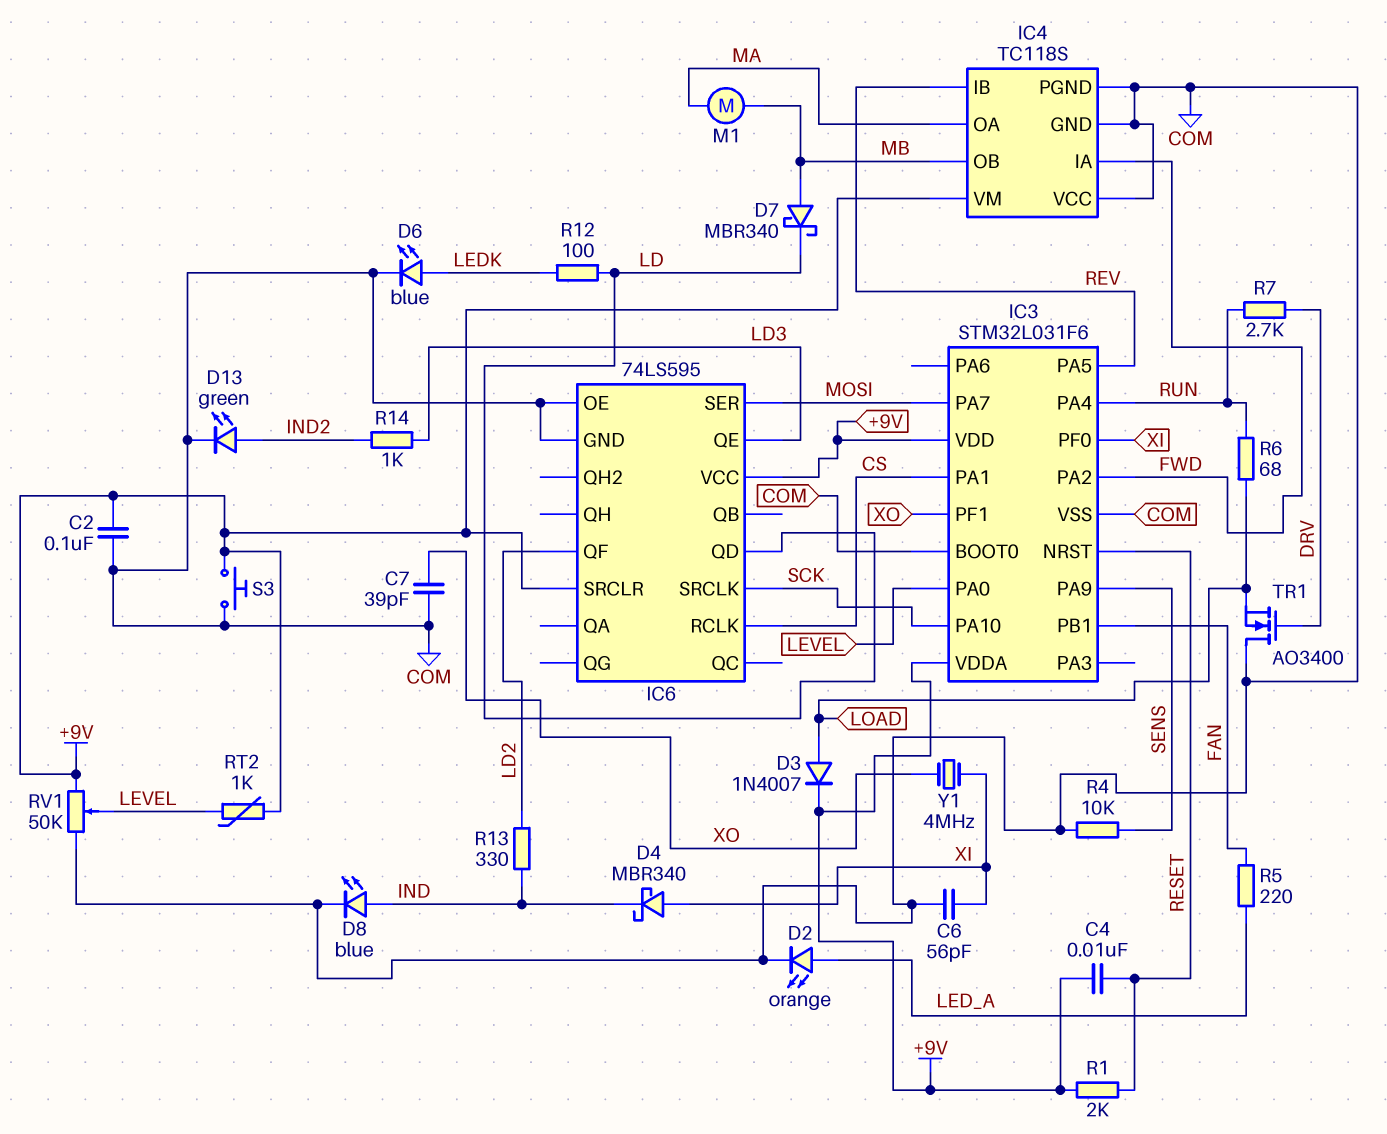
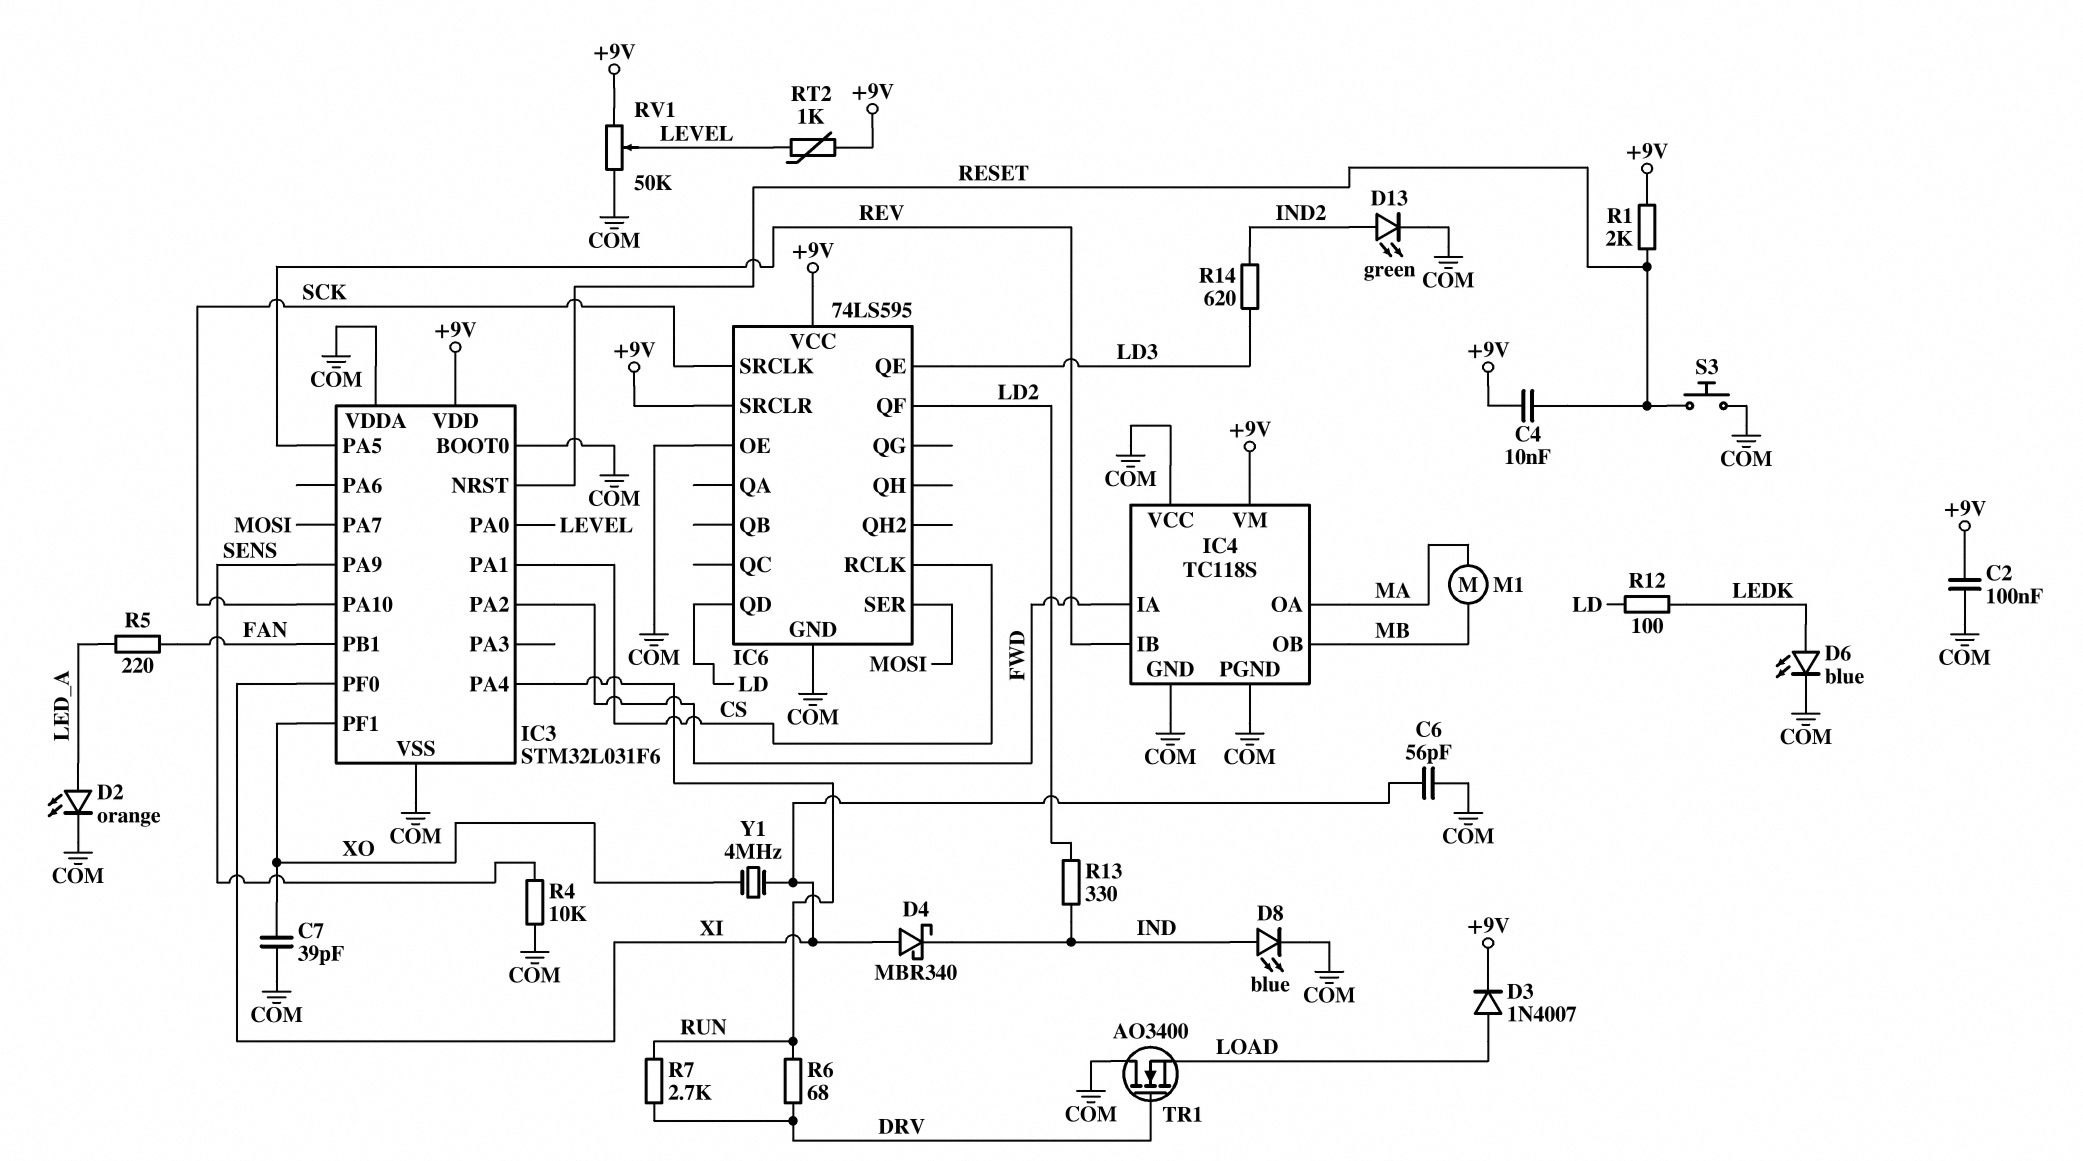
D7: schottky MBR340 (A MB, K LD) -> none
IC3 pin VDDA: +9V -> COM
R6: 68 (LOAD, RUN) -> 68 (DRV, RUN)
R14: 1k (IND2, LD3) -> 620 (IND2, LD3)
S3: button (+9V, COM) -> button (COM, RESET)

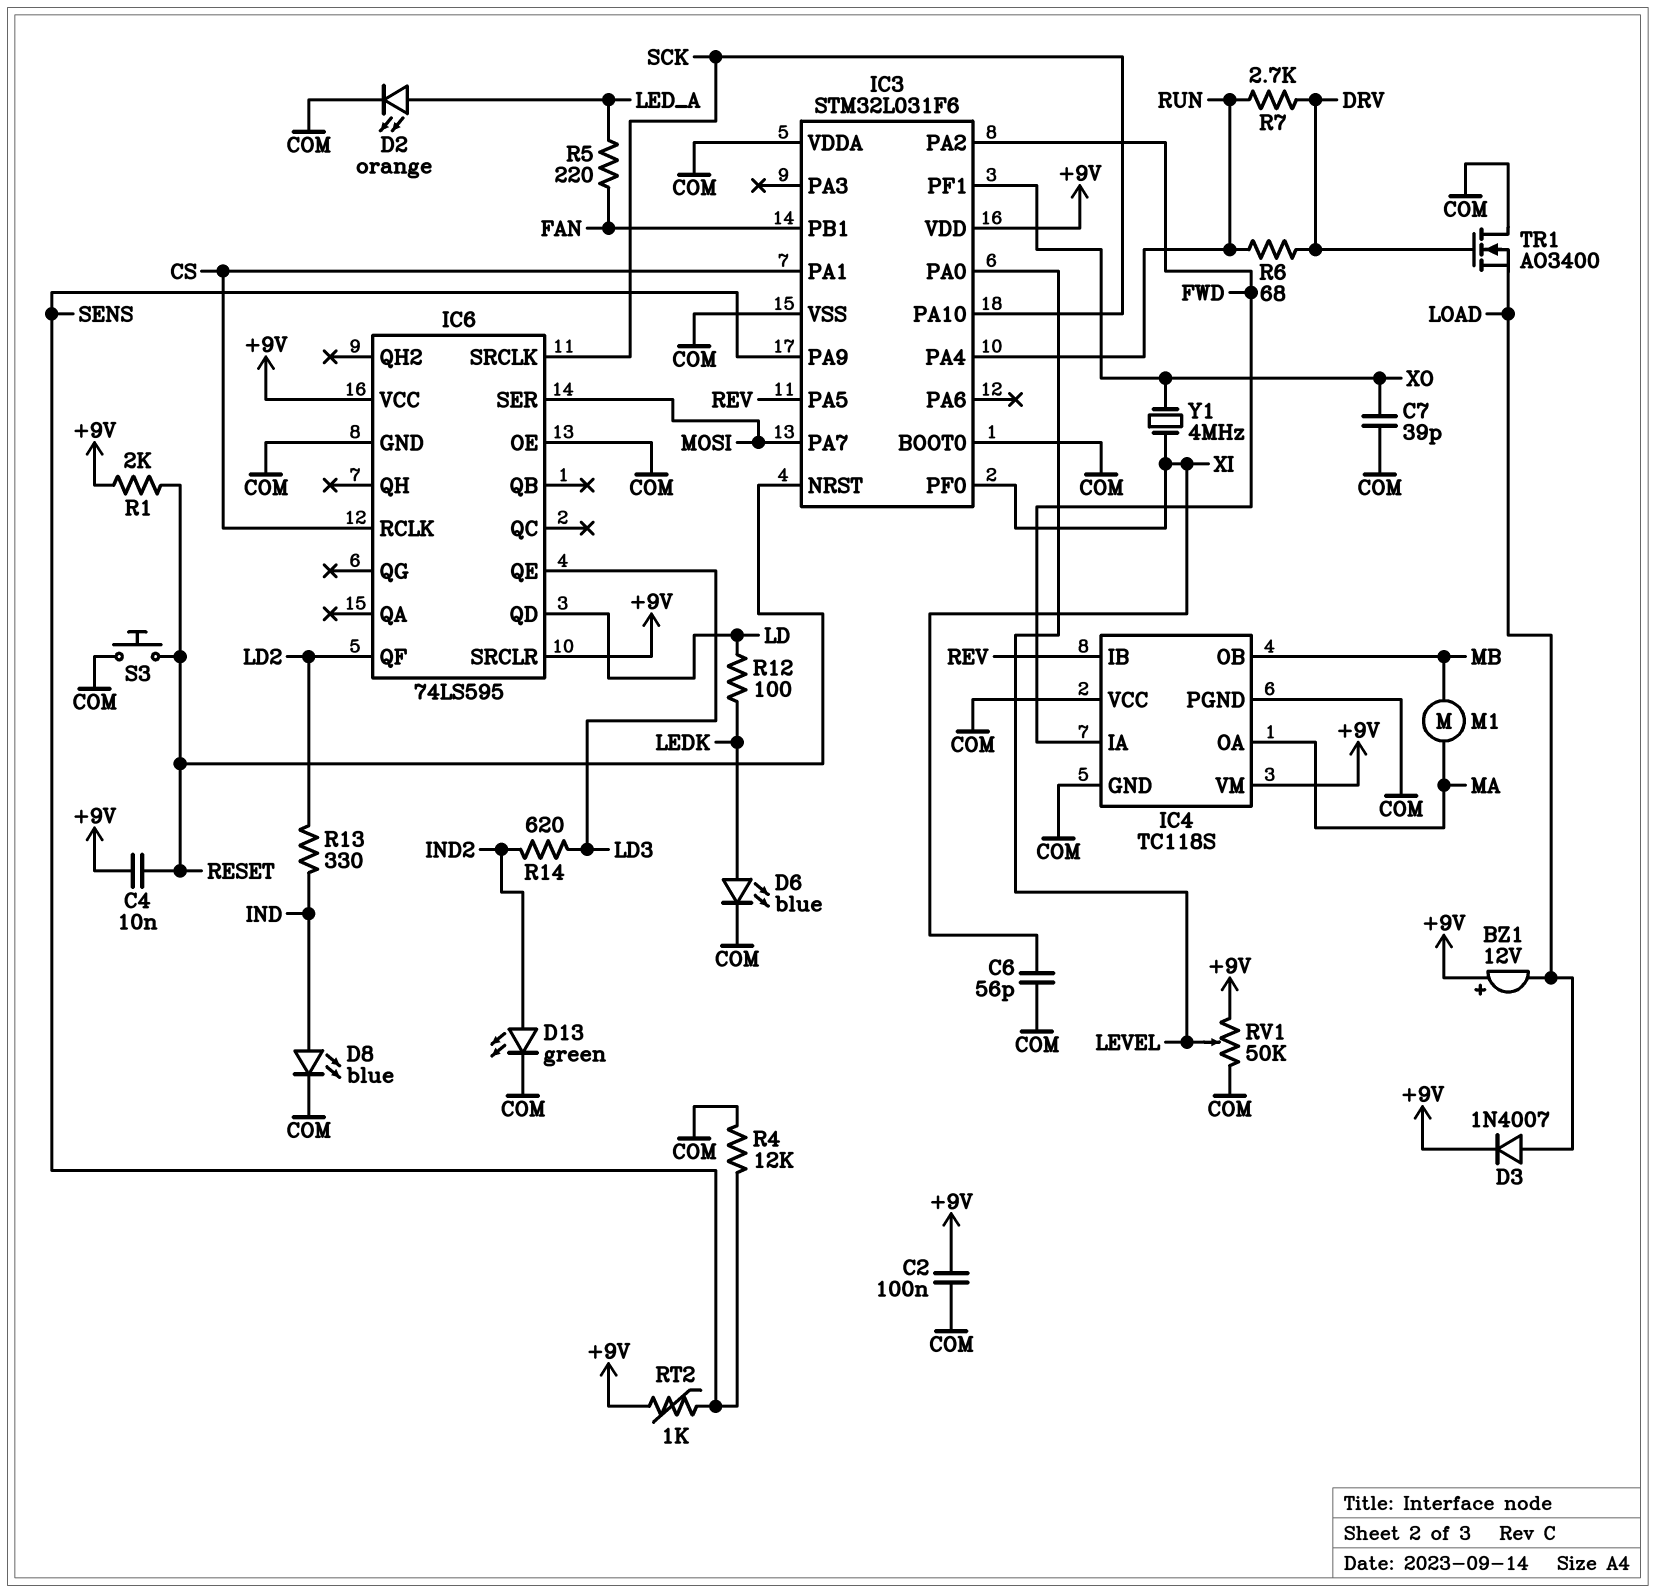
BZ1: none -> buzzer 12V (plus +9V, minus LOAD)
D4: schottky MBR340 (A XI, K IND) -> none
R4: 10k (COM, SENS) -> 12k (COM, SENS)
RT2: 1k (+9V, LEVEL) -> 1k (+9V, SENS)

